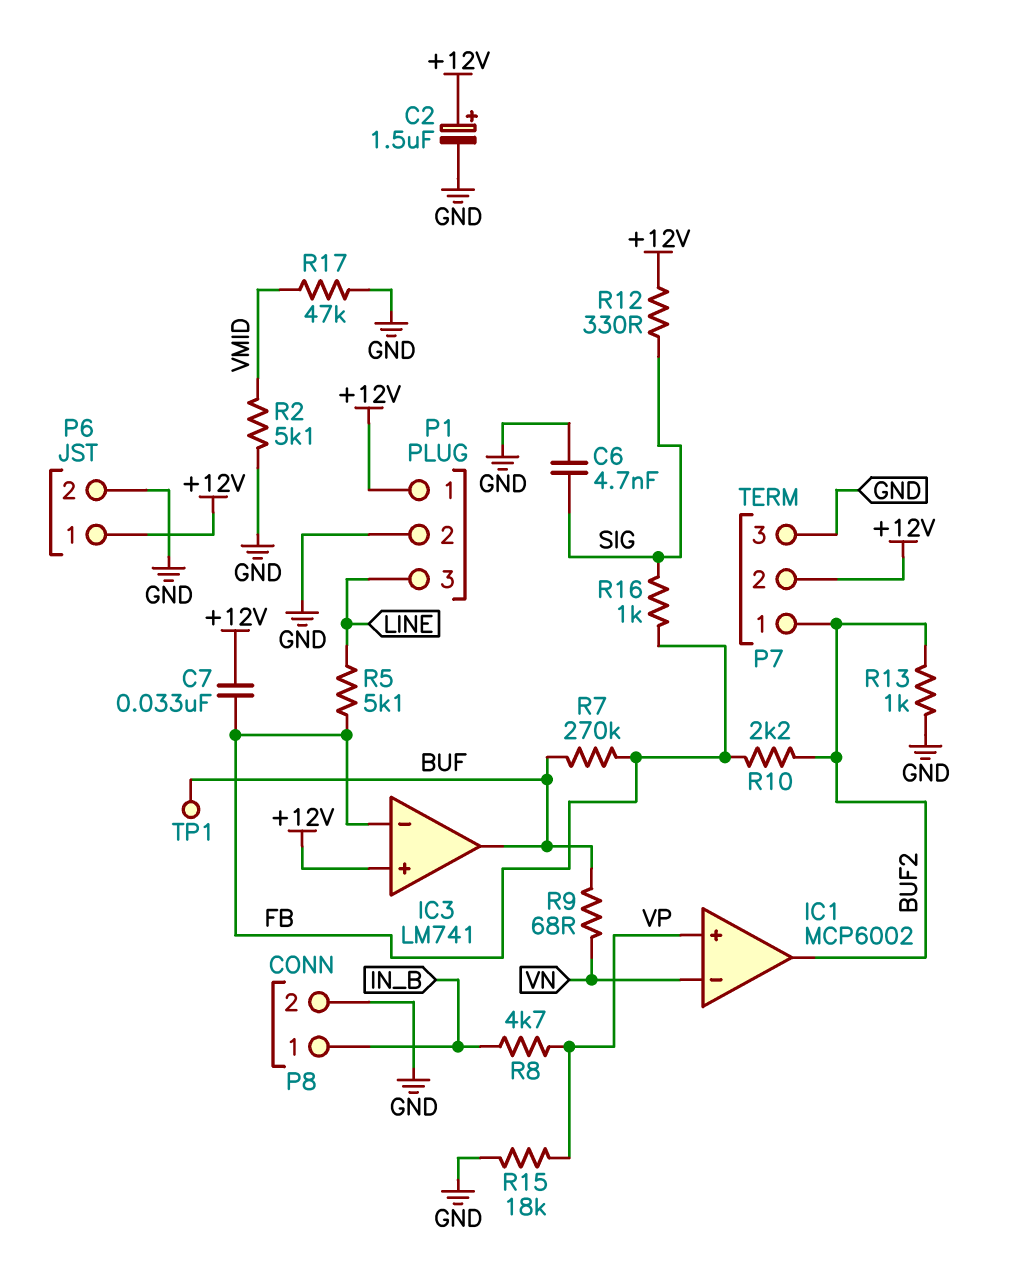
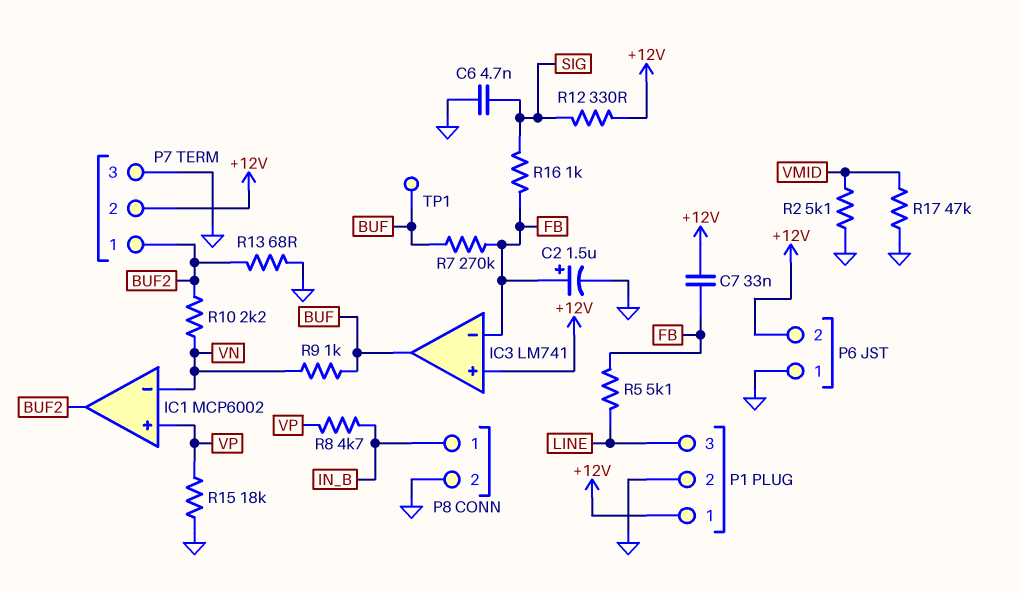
C2: 1.5uF (plus +12V, minus GND) -> 1.5uF (plus FB, minus GND)
P6 pin 1: +12V -> GND
P6 pin 2: GND -> +12V
R9: 68 (BUF, VN) -> 1k (BUF, VN)
R10: 2.2k (BUF2, FB) -> 2.2k (BUF2, VN)
R13: 1k (BUF2, GND) -> 68 (BUF2, GND)

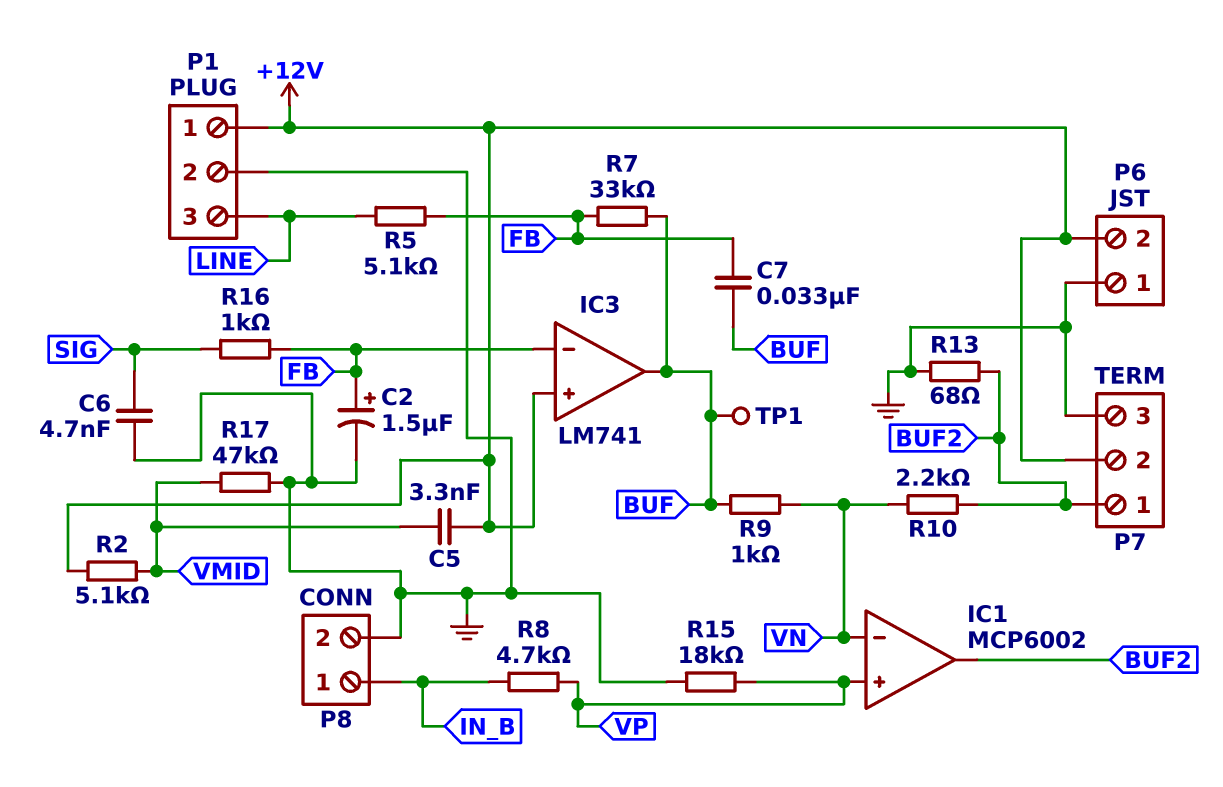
C5: none -> 3.3nF (+12V, VMID)
C7: 33nF (+12V, FB) -> 33nF (BUF, FB)
R2: 5.1k (GND, VMID) -> 5.1k (+12V, VMID)
R7: 270k (BUF, FB) -> 33k (BUF, FB)
R12: 330 (+12V, SIG) -> none

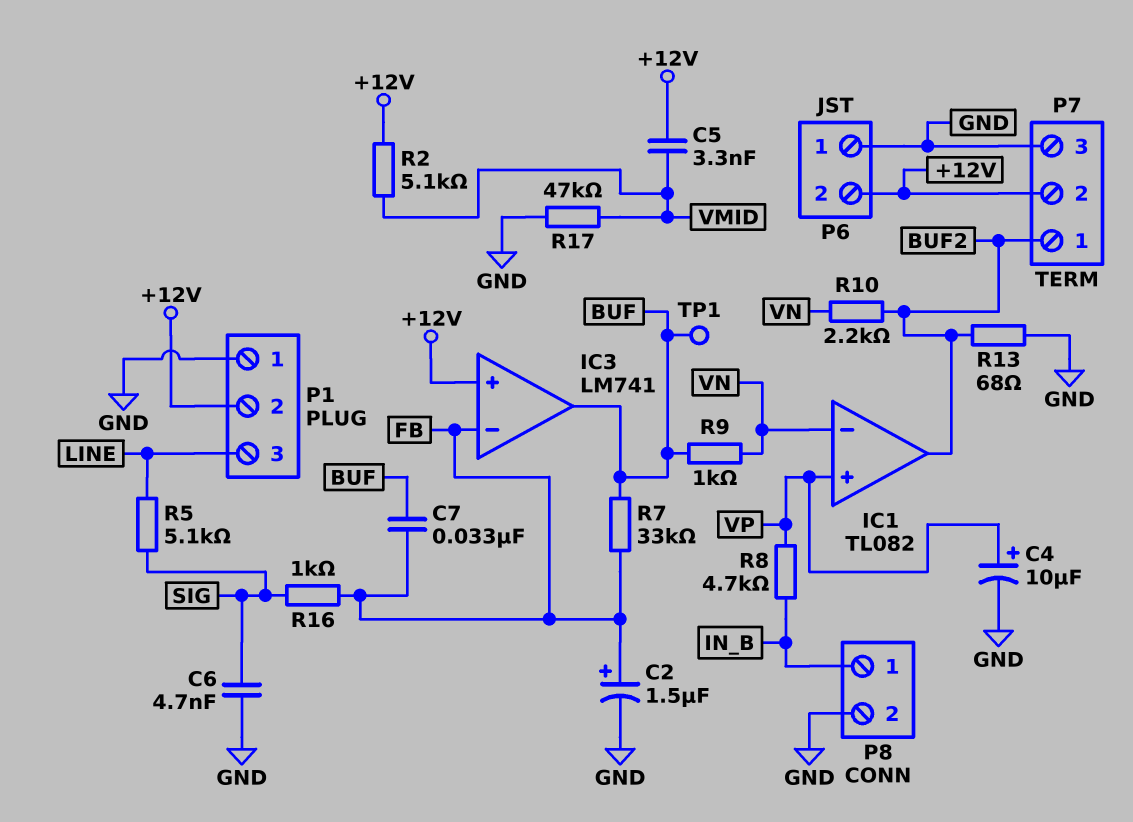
C4: none -> 10uF (plus VP, minus GND)
IC1: MCP6002 -> TL082
P1 pin 1: +12V -> GND
P1 pin 2: GND -> +12V
R5: 5.1k (FB, LINE) -> 5.1k (LINE, SIG)
R15: 18k (GND, VP) -> none

